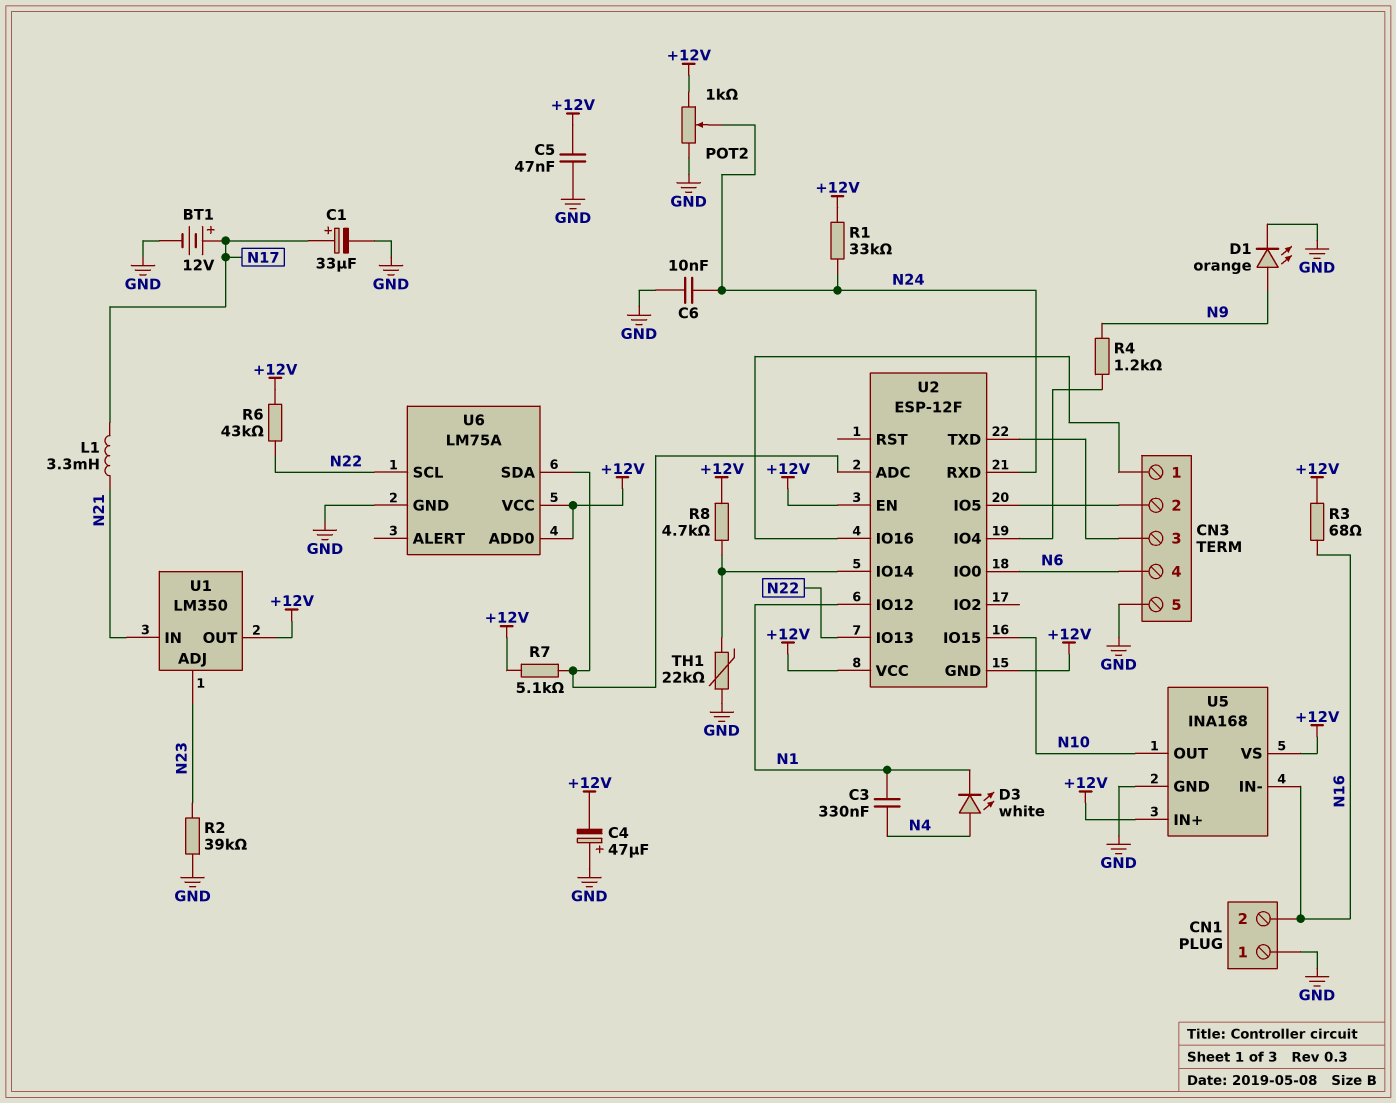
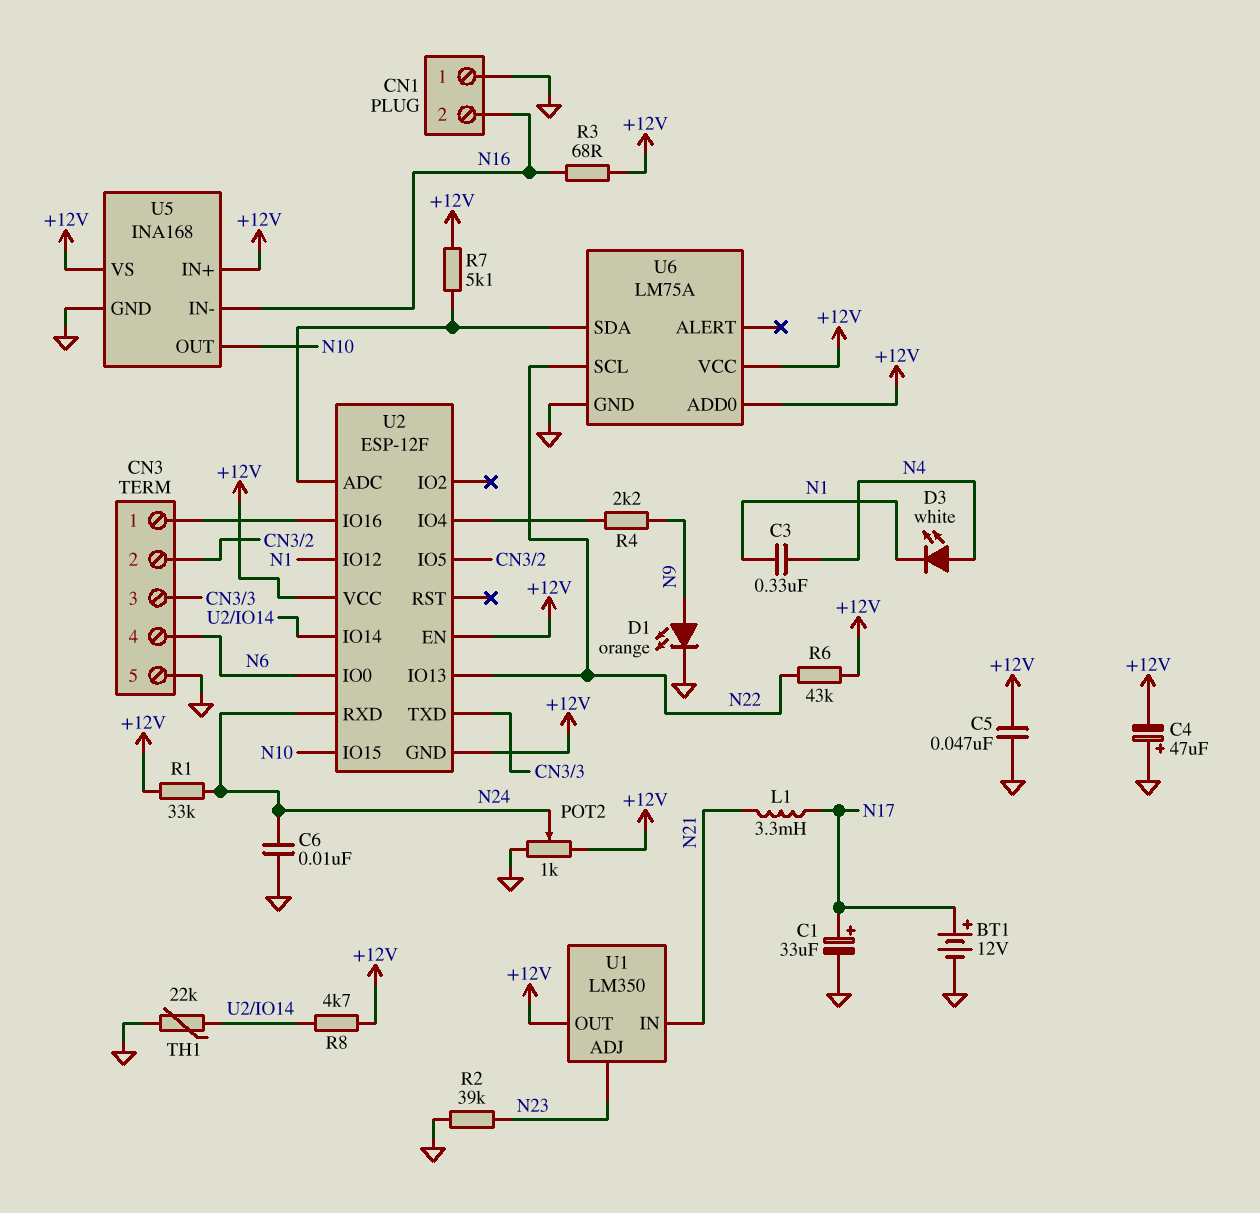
R4: 1.2k (N9, U2/IO4) -> 2.2k (N9, U2/IO4)

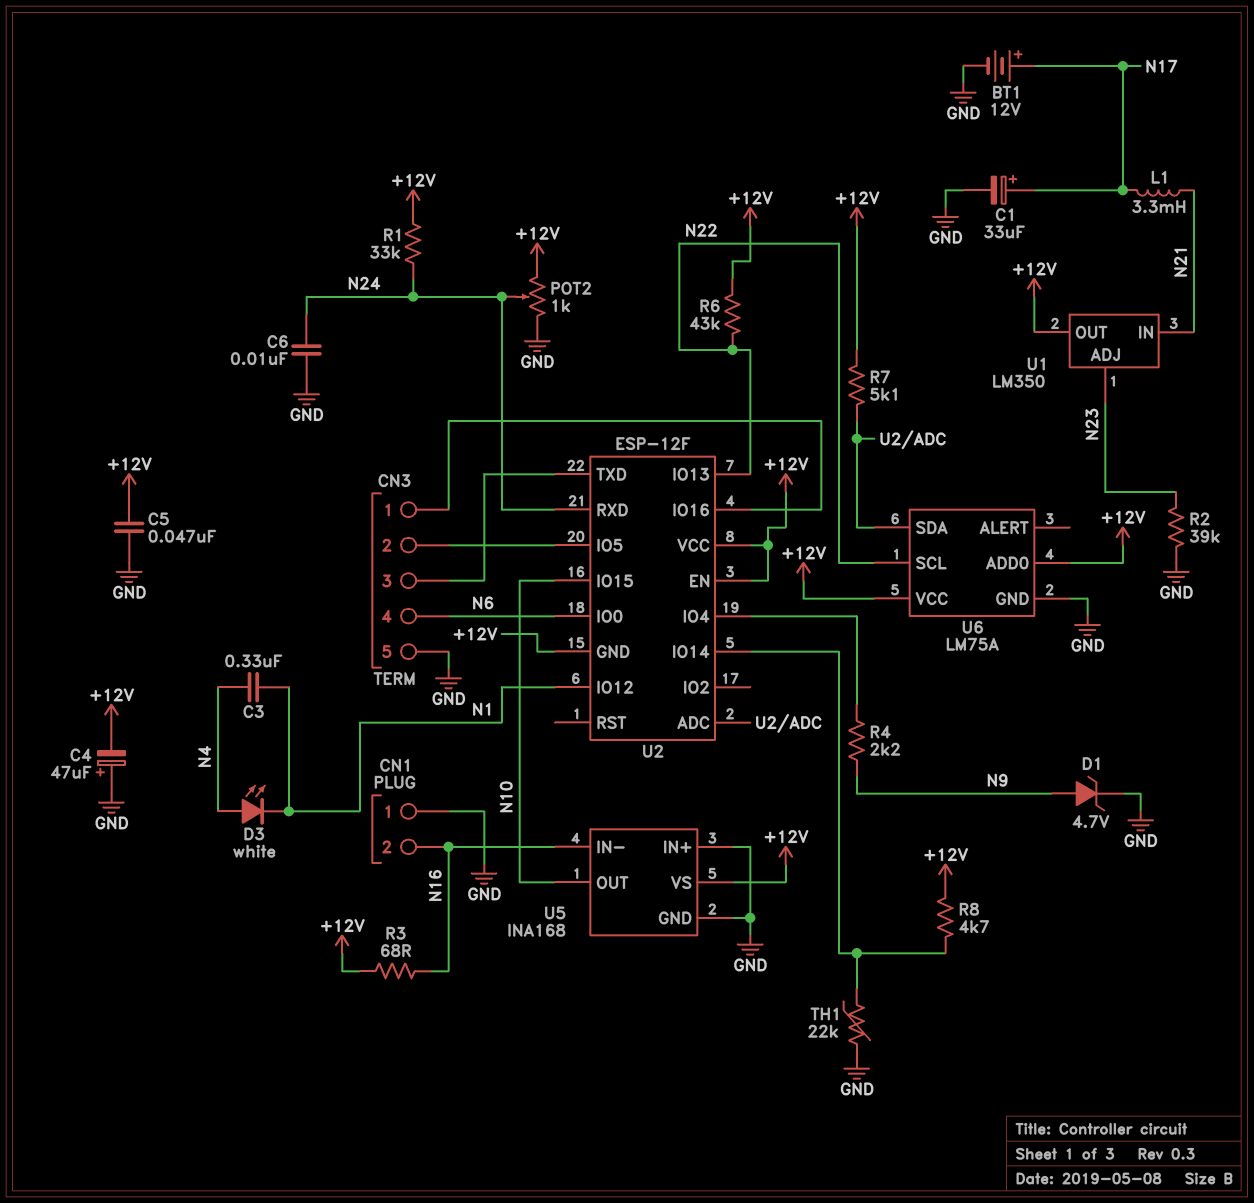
D1: LED orange (A N9, K GND) -> zener 4.7V (A N9, K GND)
U5 pin IN+: +12V -> GND

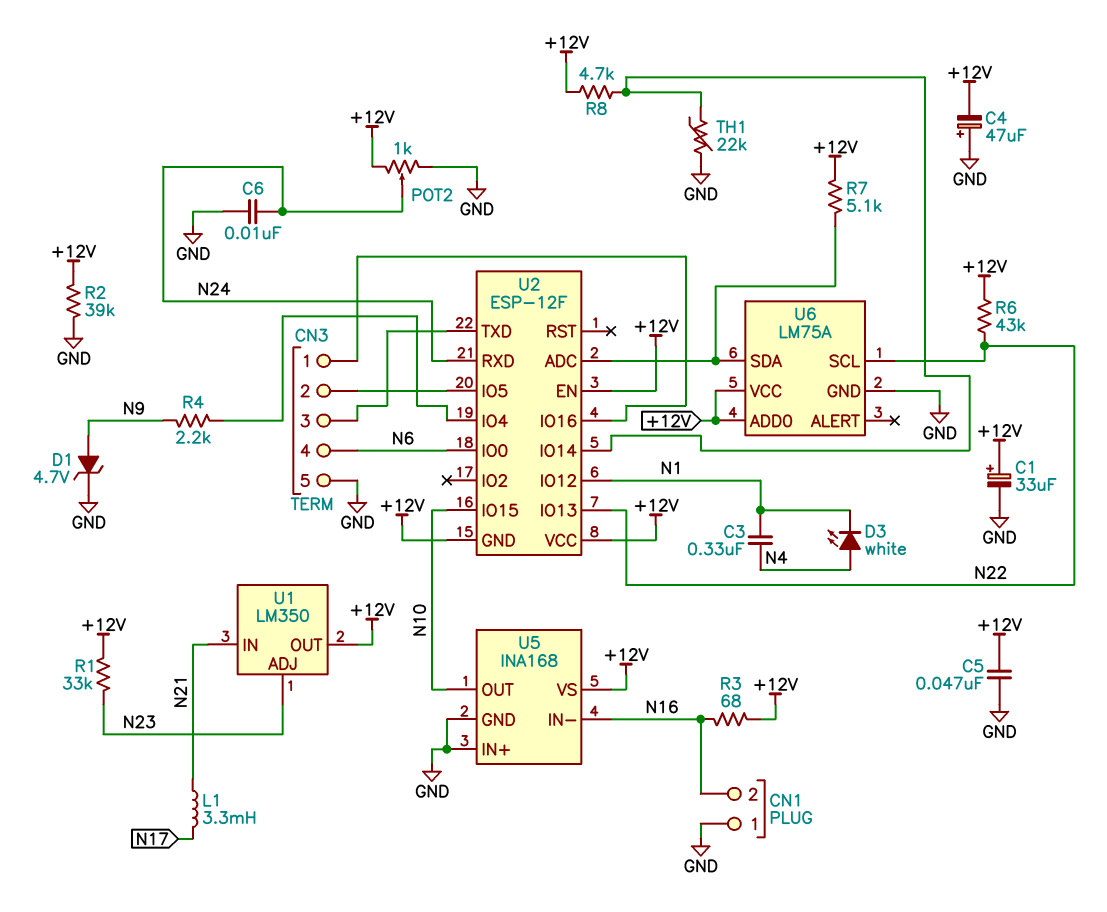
BT1: 12V (plus N17, minus GND) -> none
C1: 33uF (plus N17, minus GND) -> 33uF (plus +12V, minus GND)
R1: 33k (+12V, N24) -> 33k (+12V, N23)
R2: 39k (GND, N23) -> 39k (+12V, GND)

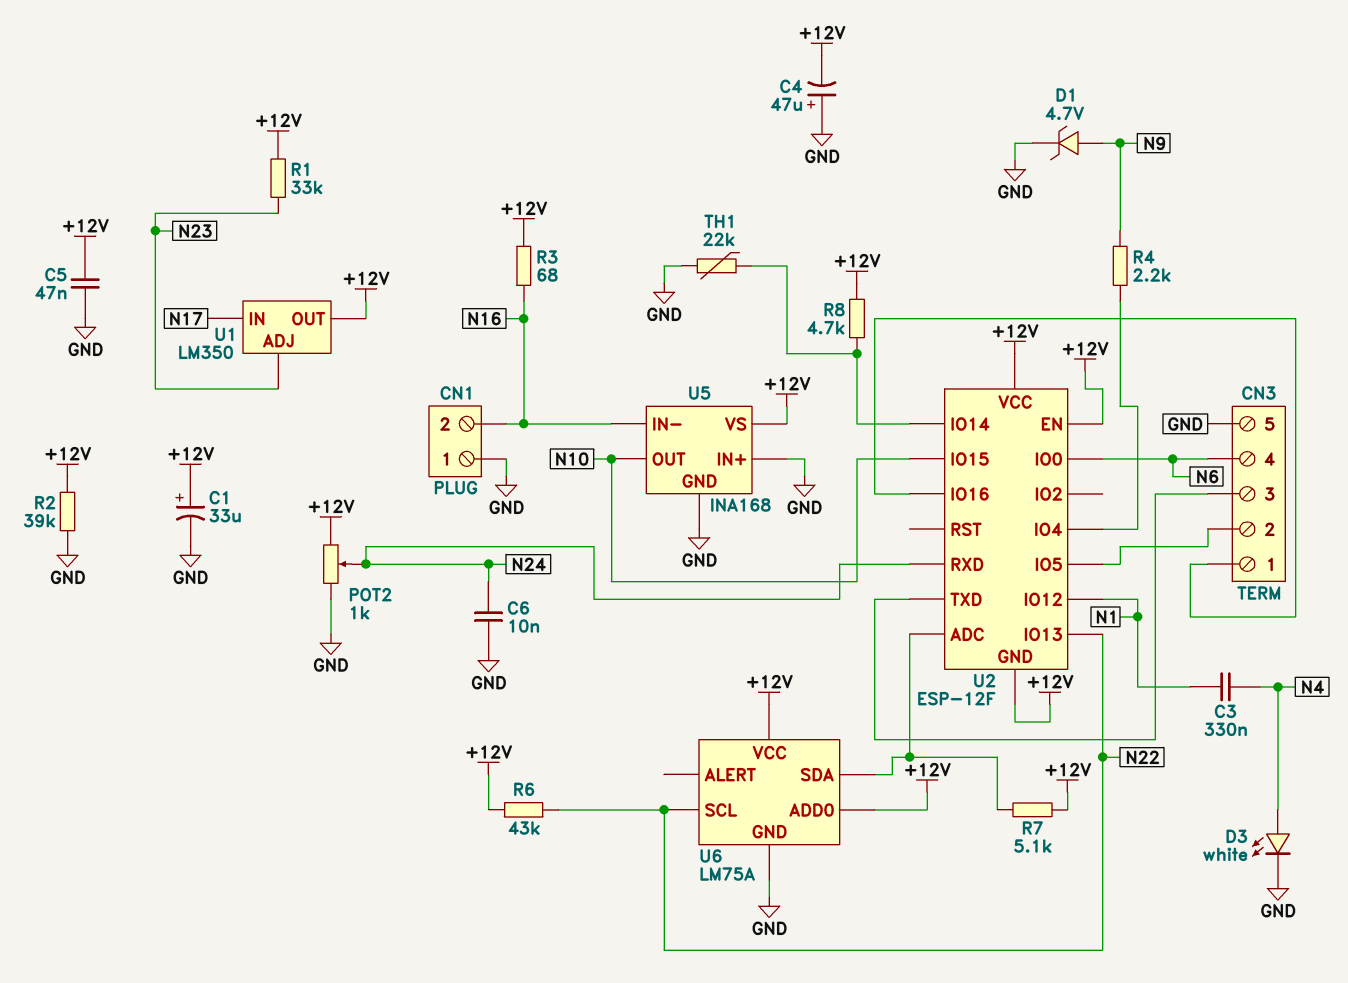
D3: LED white (A N4, K N1) -> LED white (A N4, K GND)
L1: 3.3mH (N17, N21) -> none
U1 pin IN: N21 -> N17

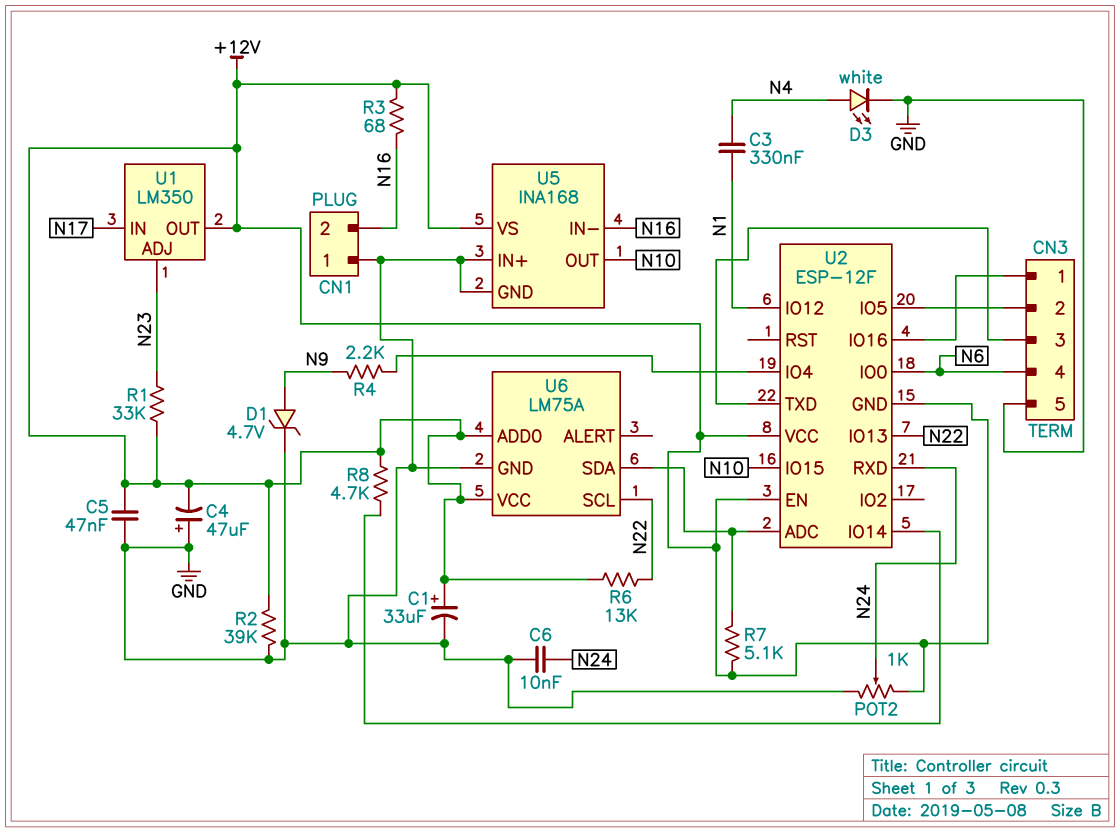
R6: 43k (+12V, N22) -> 13k (+12V, N22)
TH1: 22k (GND, U2/IO14) -> none

